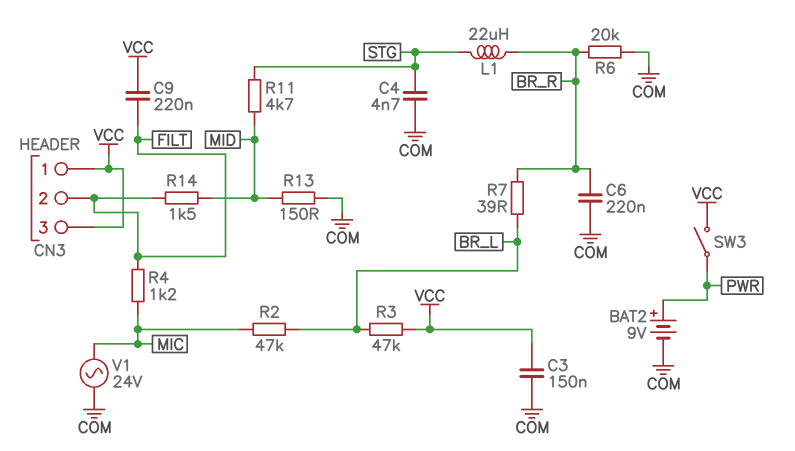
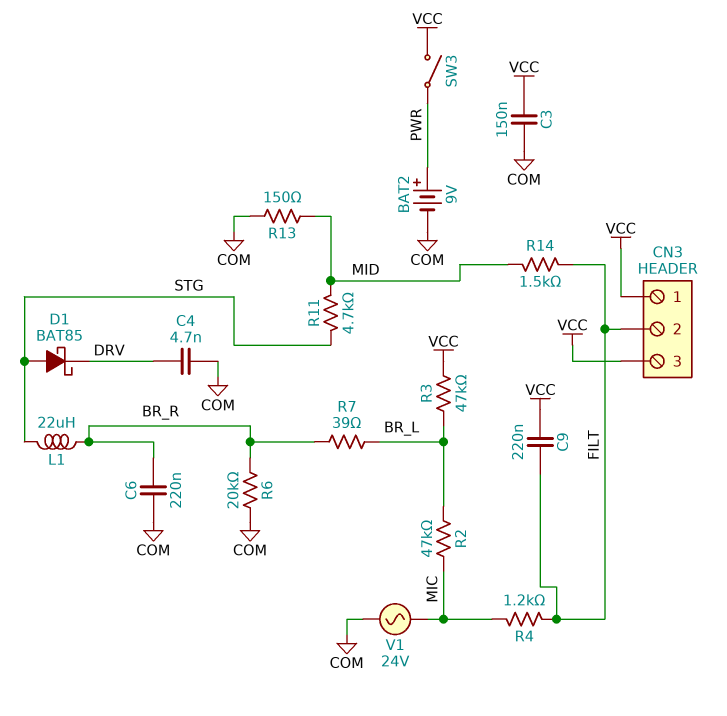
C4: 4.7nF (COM, STG) -> 4.7nF (COM, DRV)
D1: none -> schottky BAT85 (A STG, K DRV)

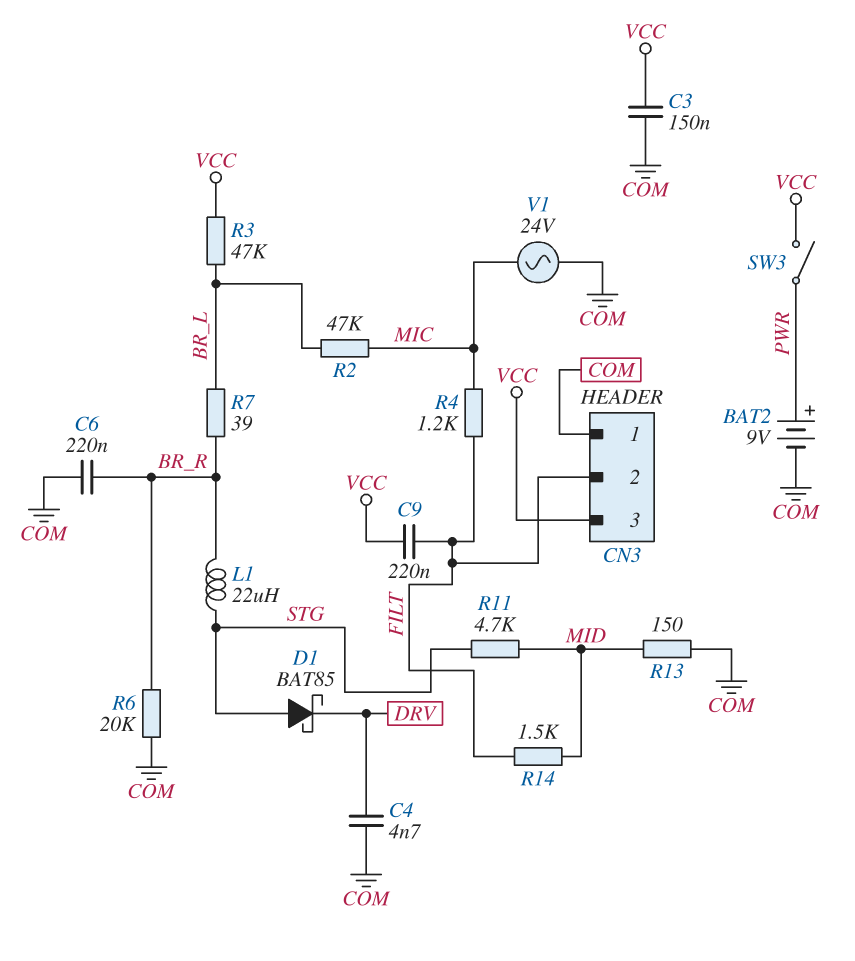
CN3 pin 1: VCC -> COM

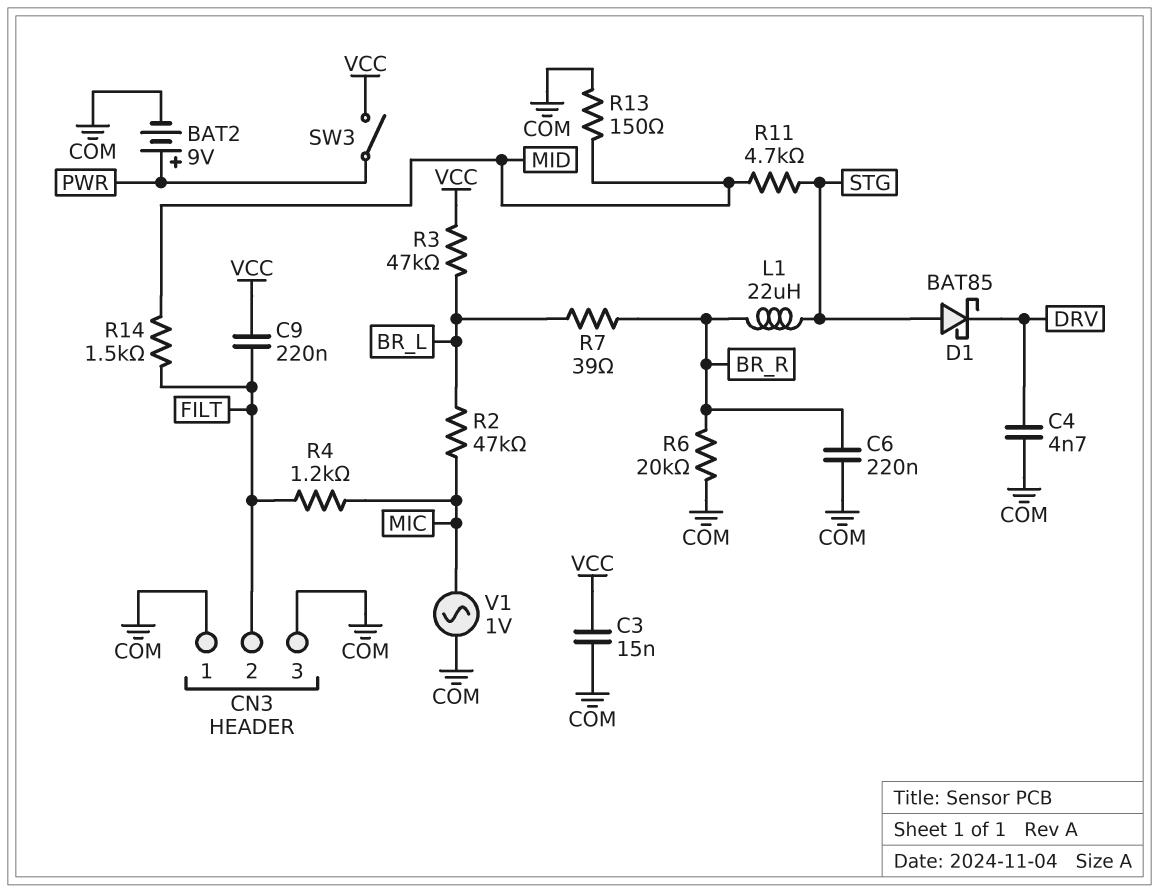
C3: 150nF (COM, VCC) -> 15nF (COM, VCC)
CN3 pin 3: VCC -> COM
V1: AC 24V (COM, MIC) -> AC 1V (COM, MIC)

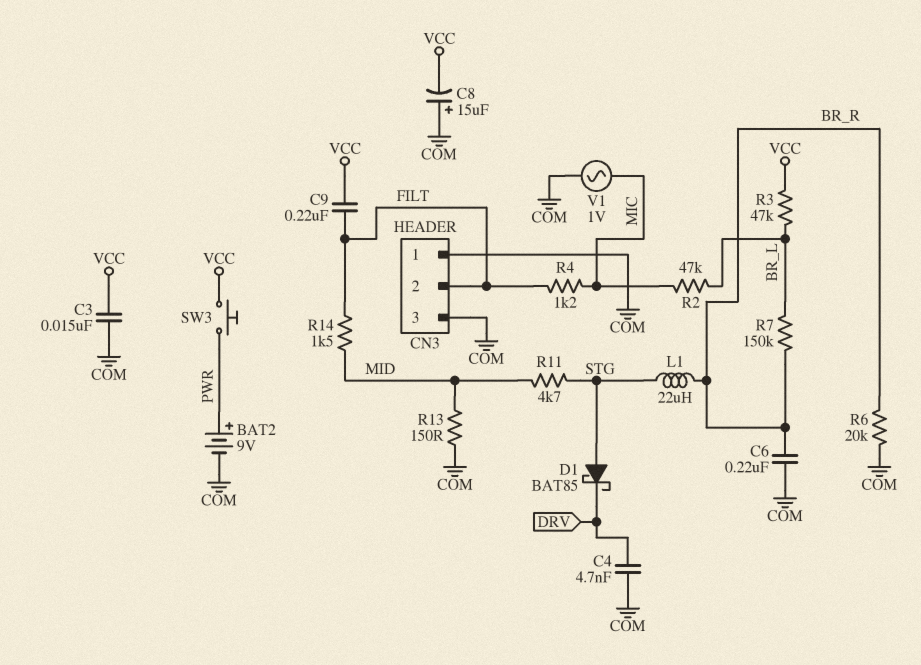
C8: none -> 15uF (plus COM, minus VCC)
R7: 39 (BR_L, BR_R) -> 150k (BR_L, BR_R)
SW3: switch (PWR, VCC) -> button (PWR, VCC)

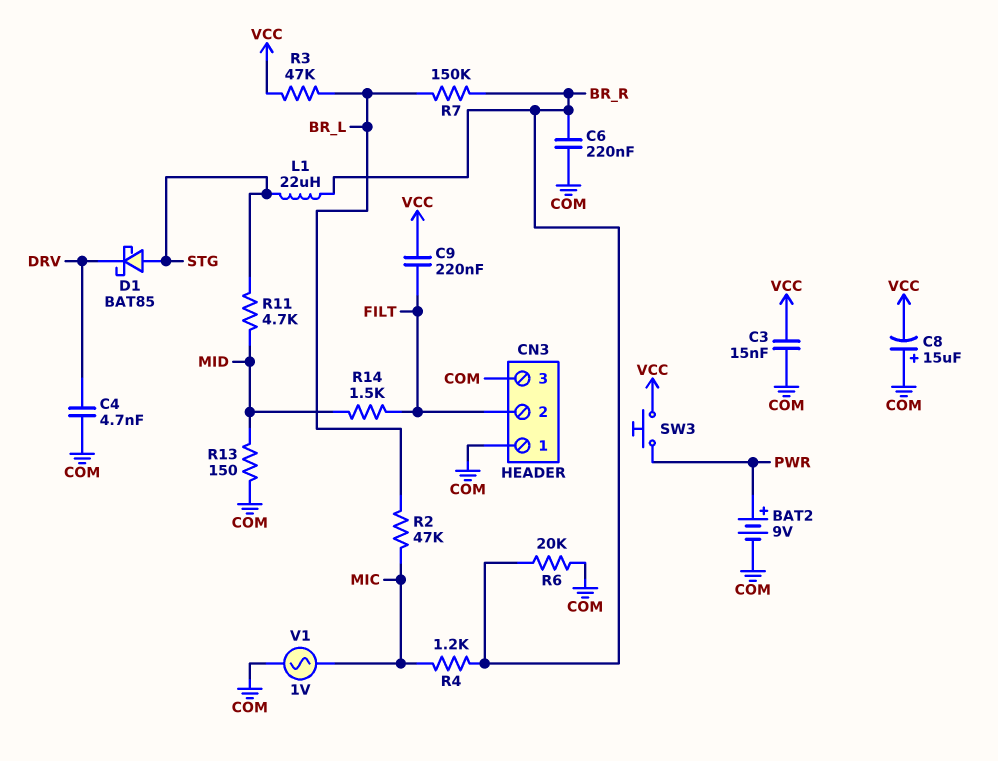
R4: 1.2k (FILT, MIC) -> 1.2k (BR_R, MIC)

